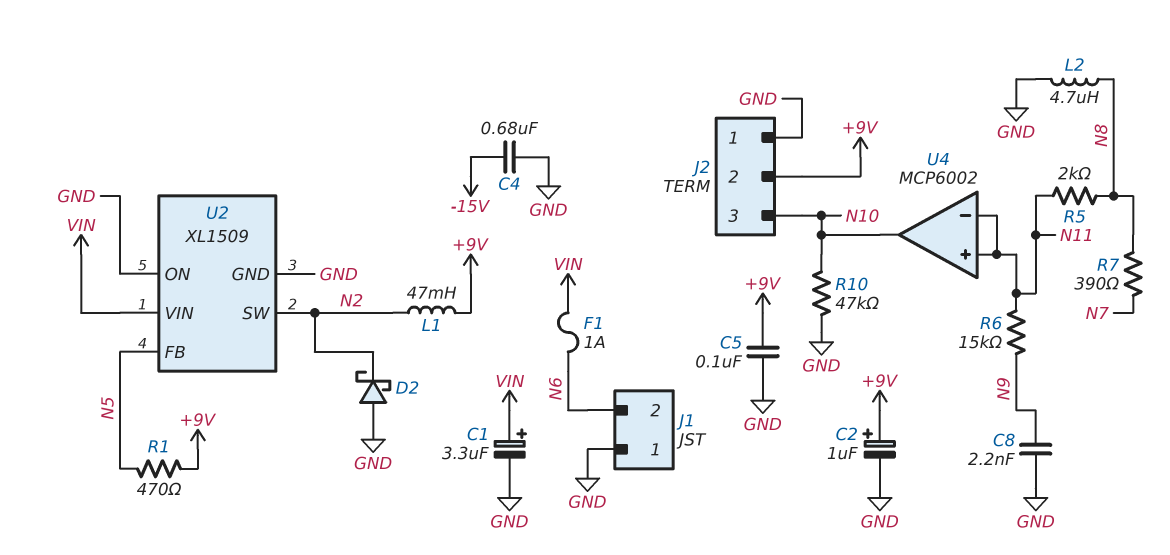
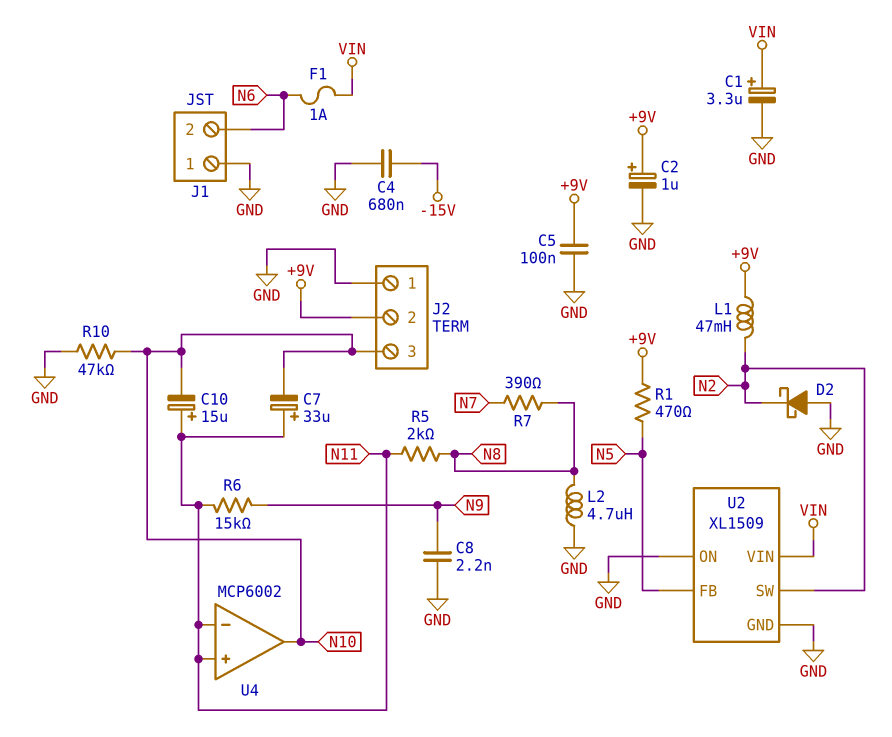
C7: none -> 33uF (plus N11, minus N10)
C10: none -> 15uF (plus N11, minus N10)

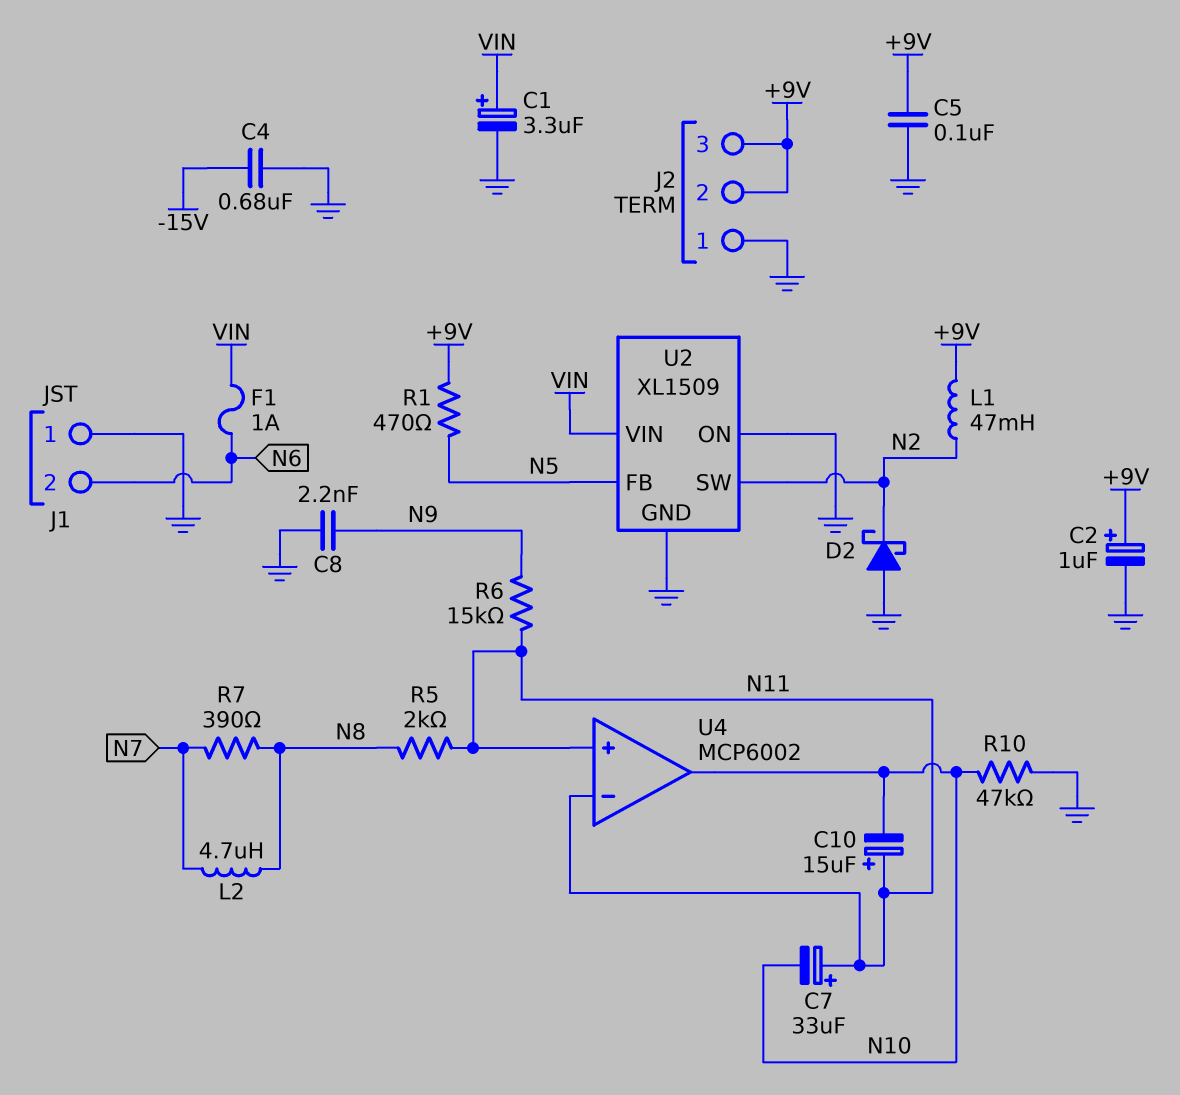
J2 pin 3: N10 -> +9V
L2: 4.7uH (GND, N8) -> 4.7uH (N7, N8)

